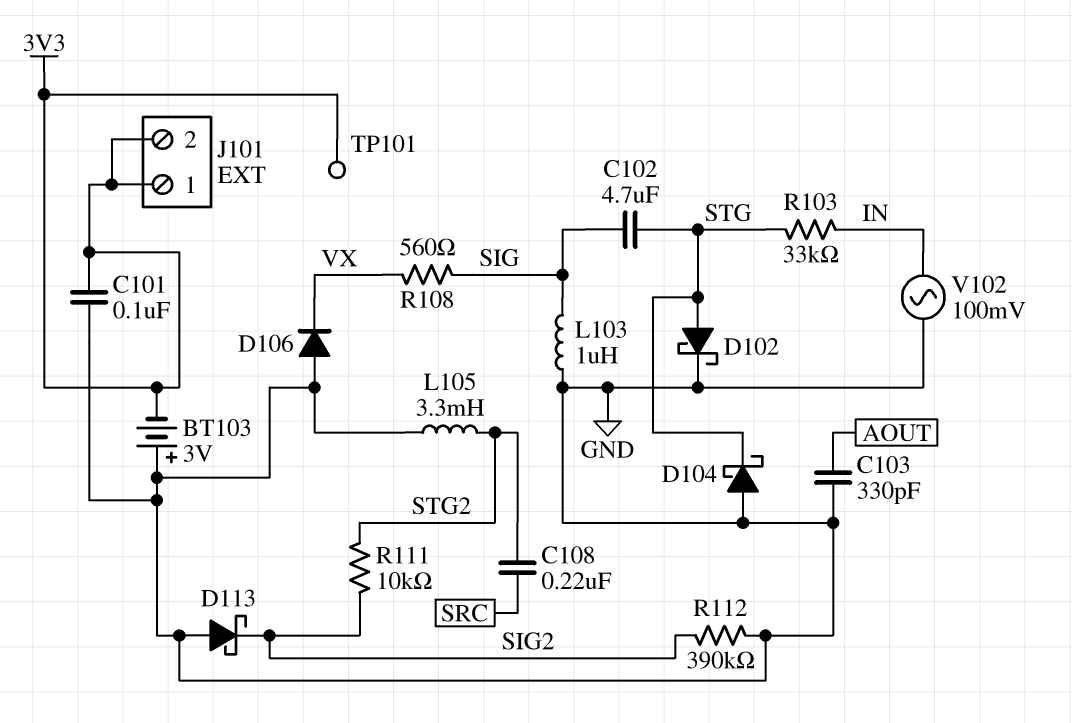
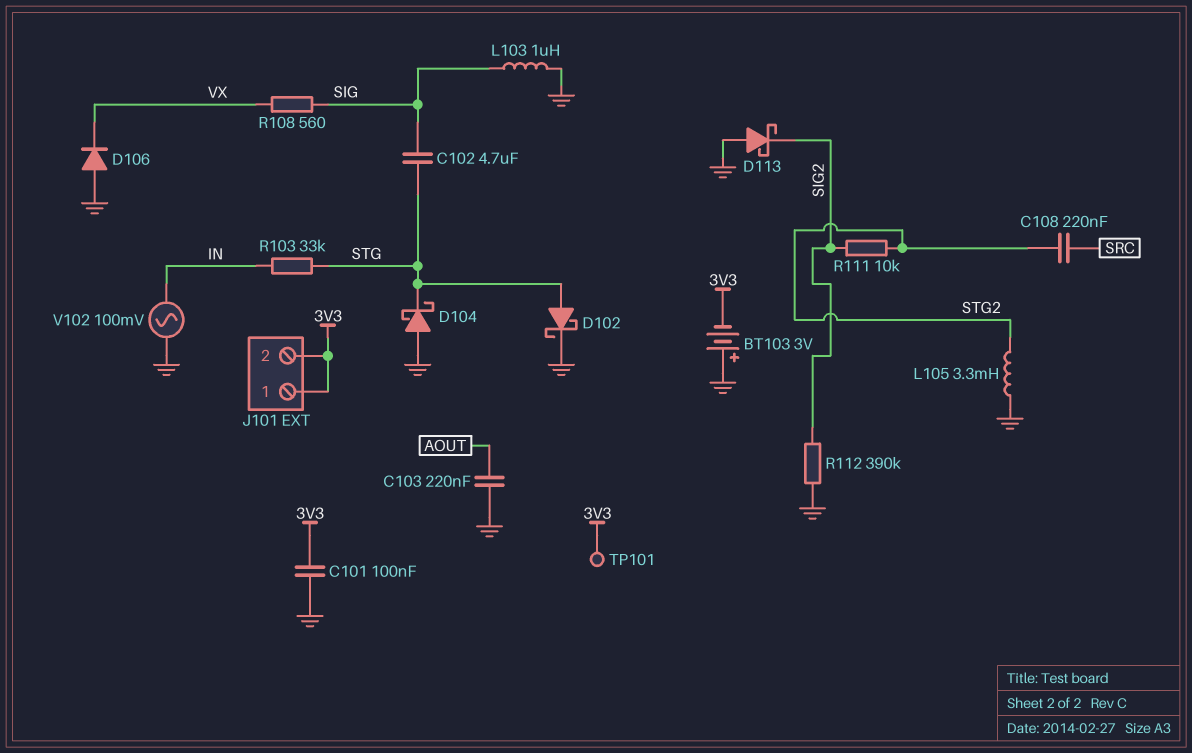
C103: 330pF (AOUT, GND) -> 220nF (AOUT, GND)

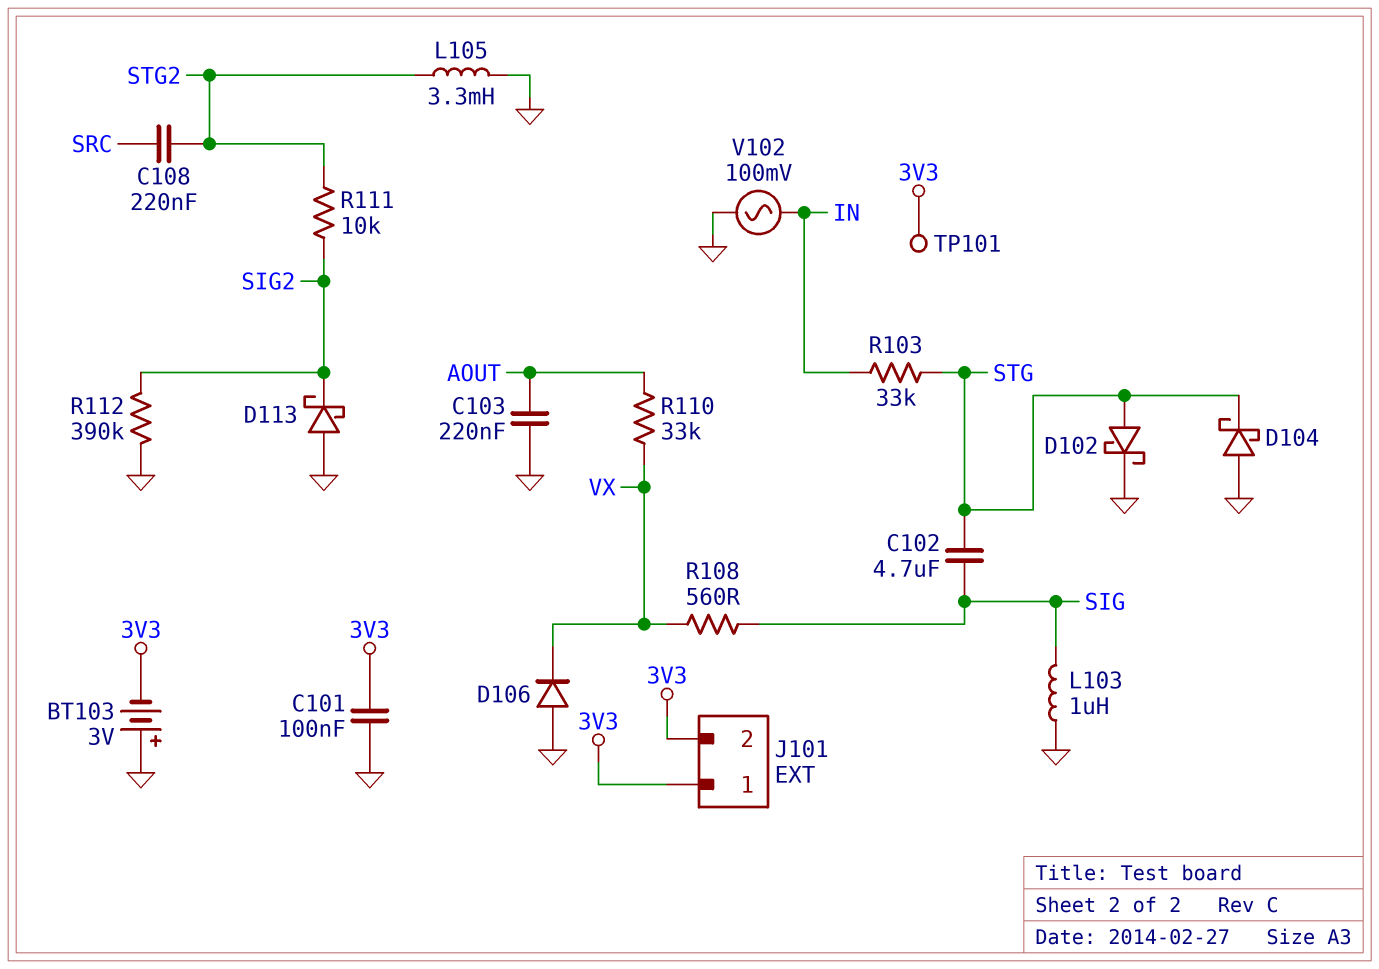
R110: none -> 33k (AOUT, VX)

